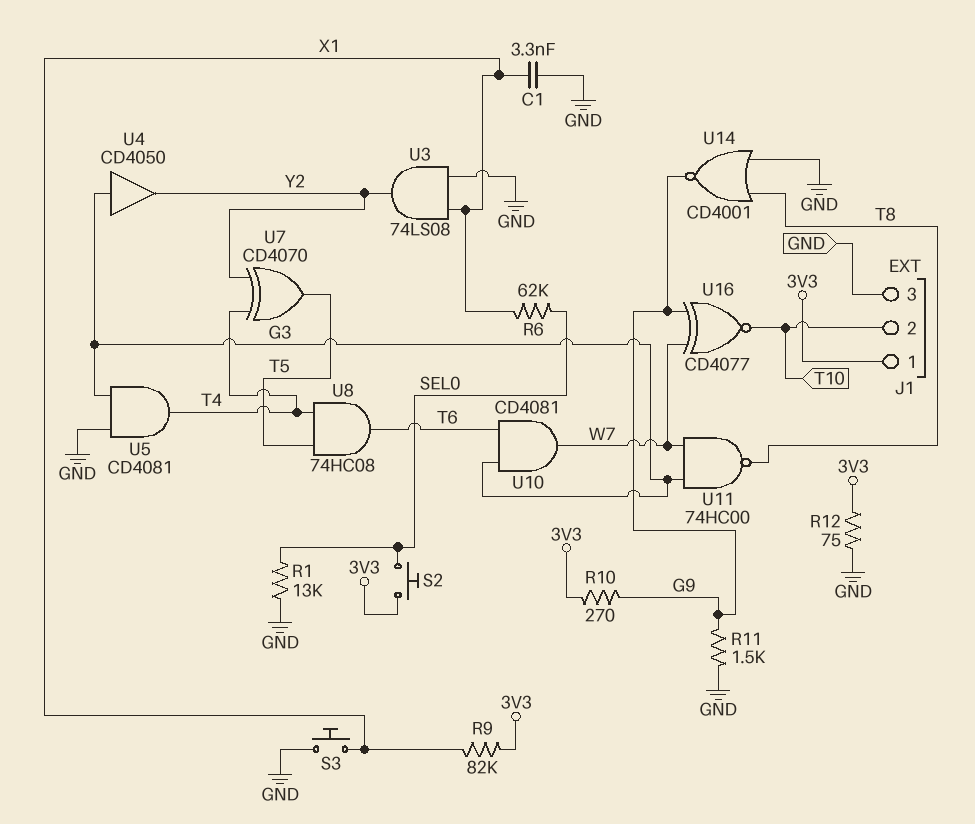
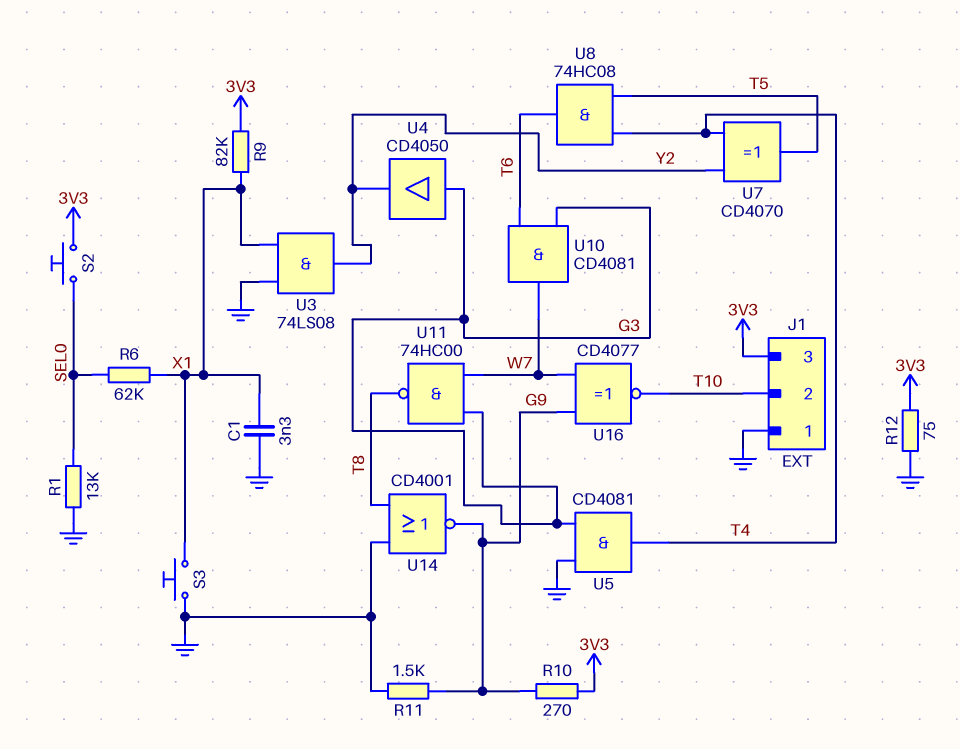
J1 pin 1: 3V3 -> GND
J1 pin 3: GND -> 3V3

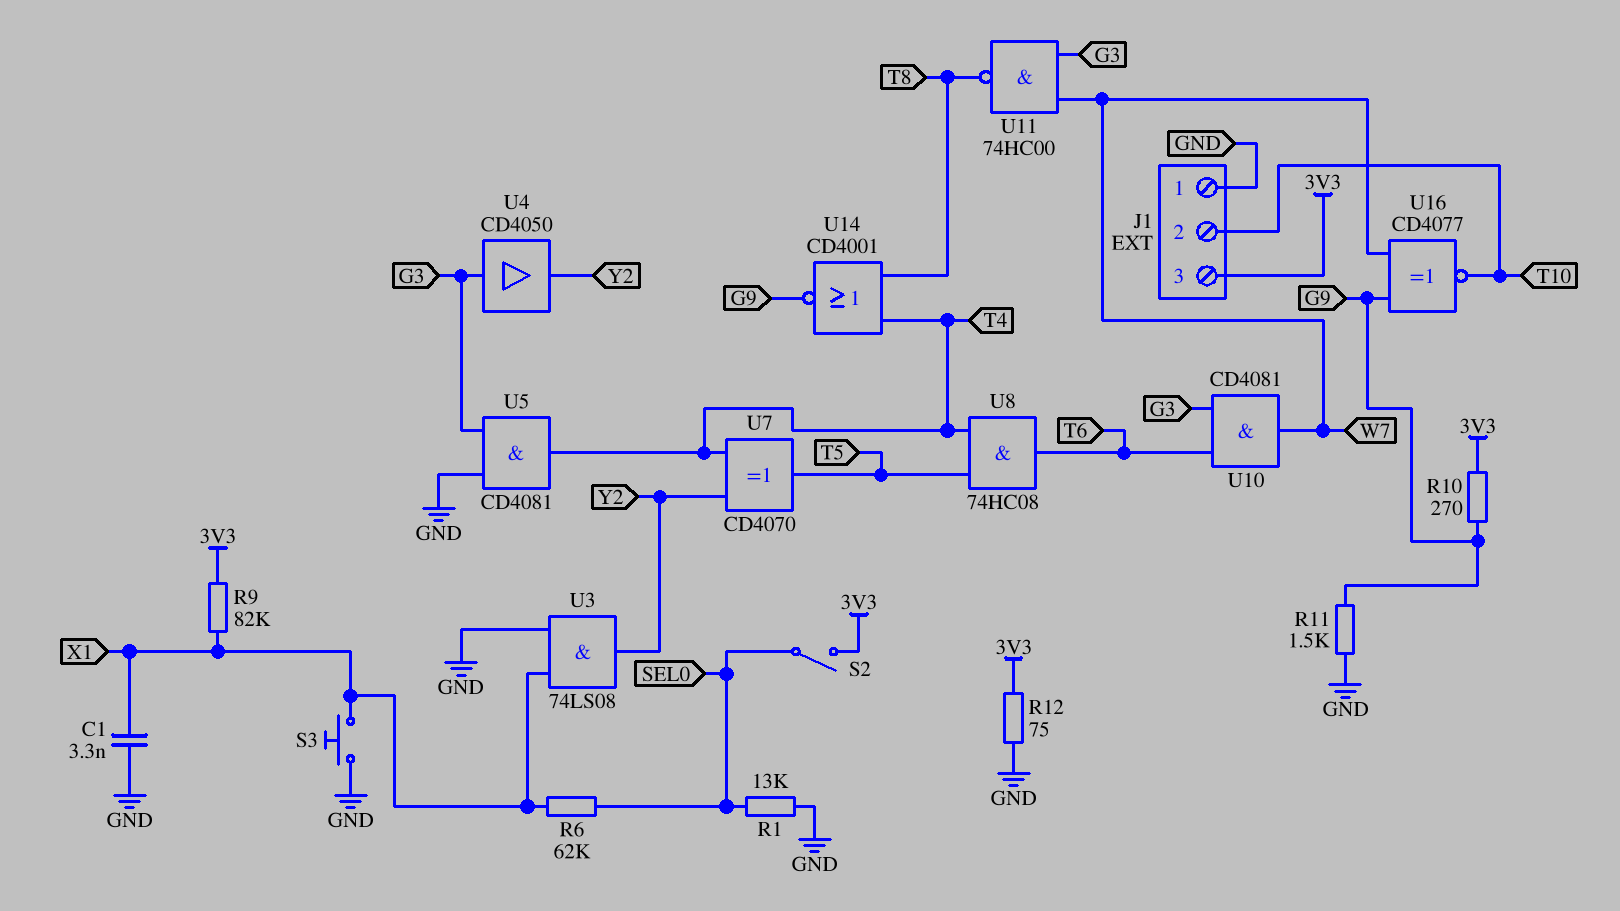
S2: button (3V3, SEL0) -> switch (3V3, SEL0)
U14: NOR CD4001 (in GND, in T8, out G9) -> NOR CD4001 (in T4, in T8, out G9)

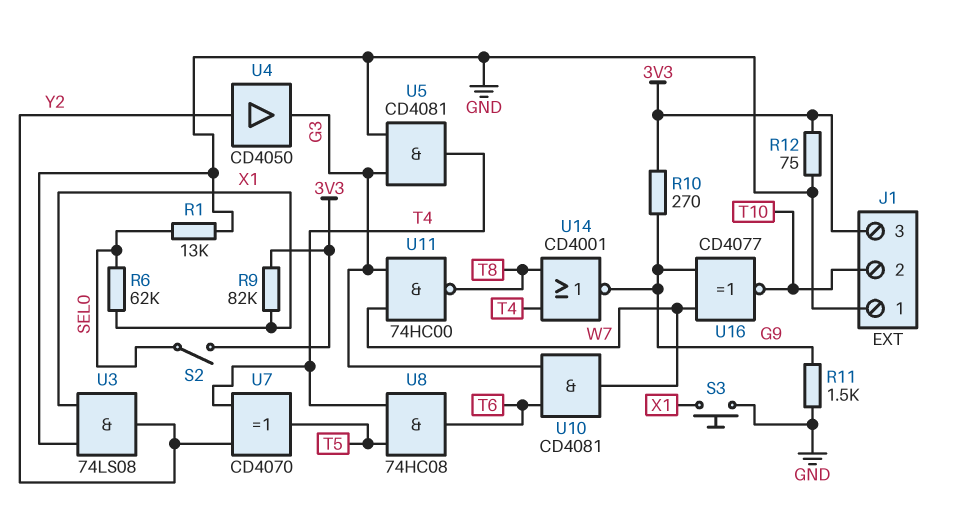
C1: 3.3nF (GND, X1) -> none
U4: buffer CD4050 (in G3, out Y2) -> buffer CD4050 (in Y2, out G3)

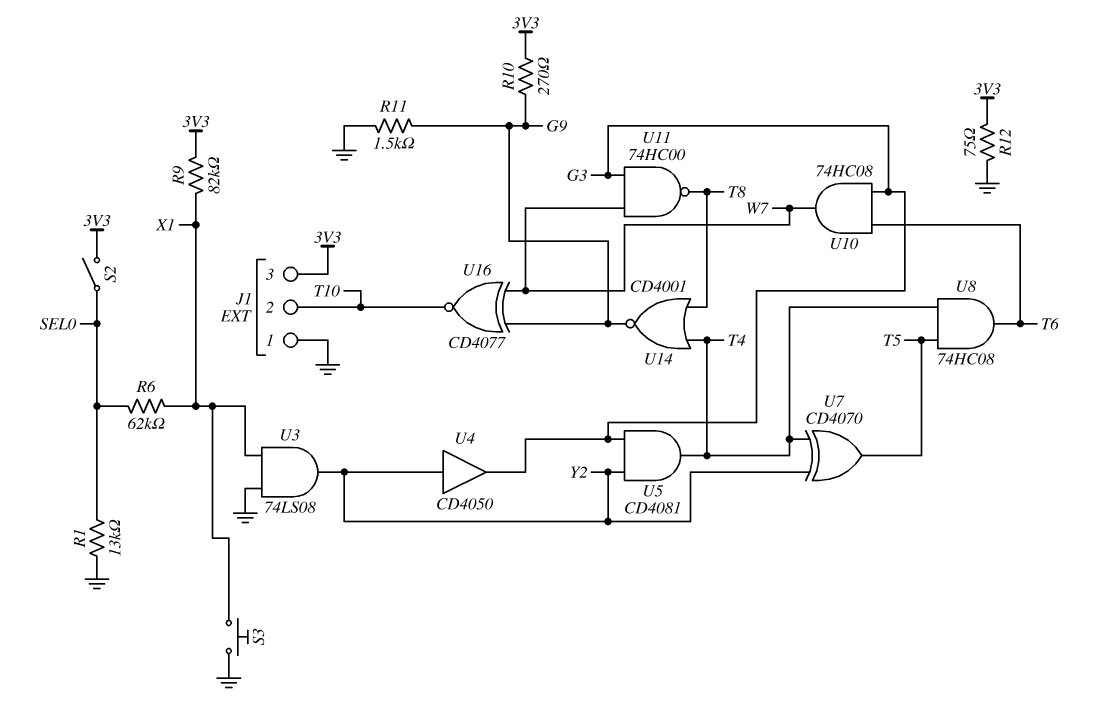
U5: AND CD4081 (in G3, in GND, out T4) -> AND CD4081 (in G3, in Y2, out T4)
U10: AND CD4081 (in G3, in T6, out W7) -> AND 74HC08 (in G3, in T6, out W7)

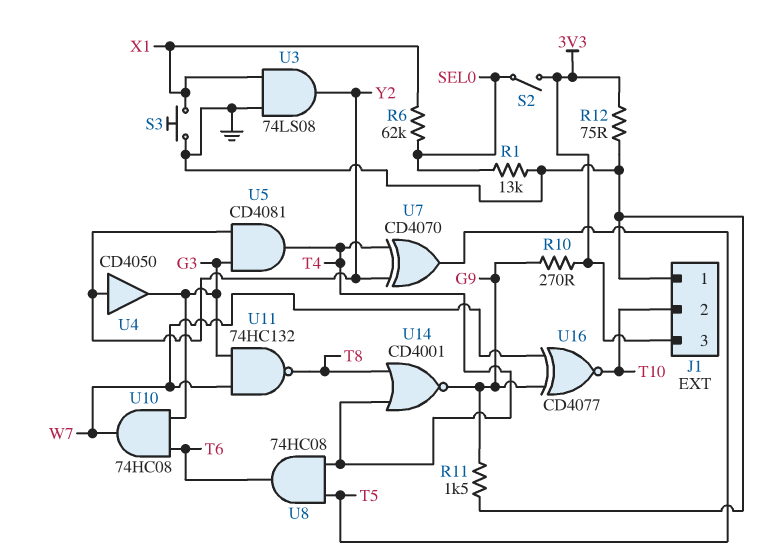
R9: 82k (3V3, X1) -> none
U11: NAND 74HC00 (in G3, in W7, out T8) -> NAND 74HC132 (in G3, in W7, out T8)

